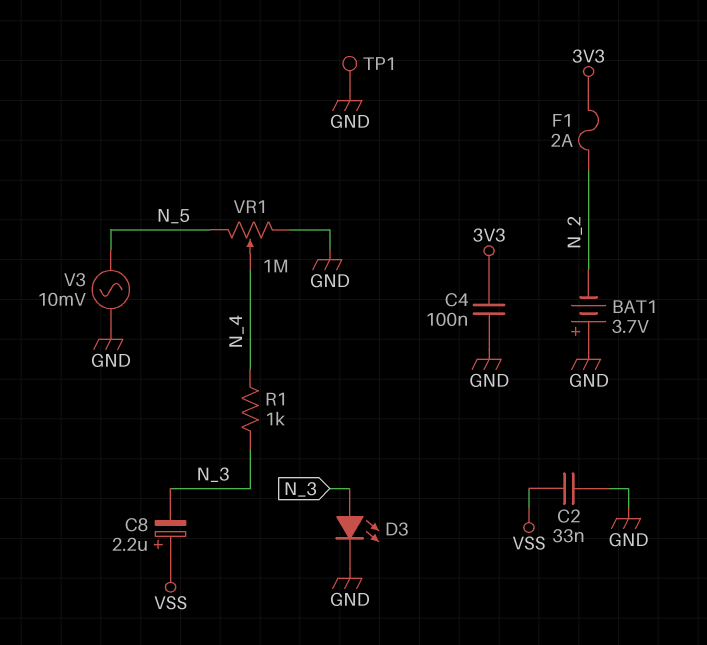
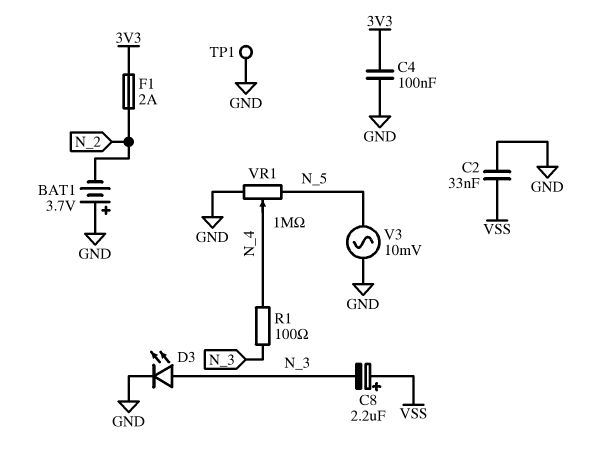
R1: 1k (N_3, N_4) -> 100 (N_3, N_4)

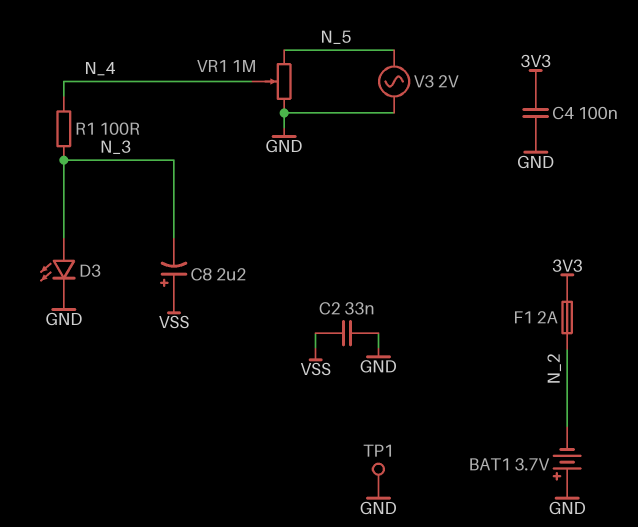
V3: AC 10mV (GND, N_5) -> AC 2V (GND, N_5)

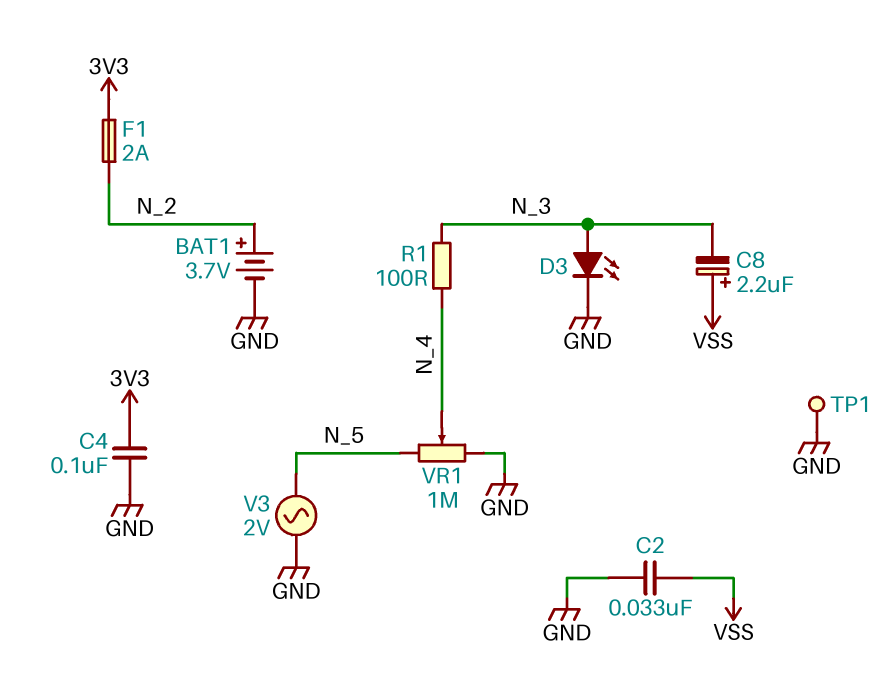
BAT1: 3.7V (plus GND, minus N_2) -> 3.7V (plus N_2, minus GND)

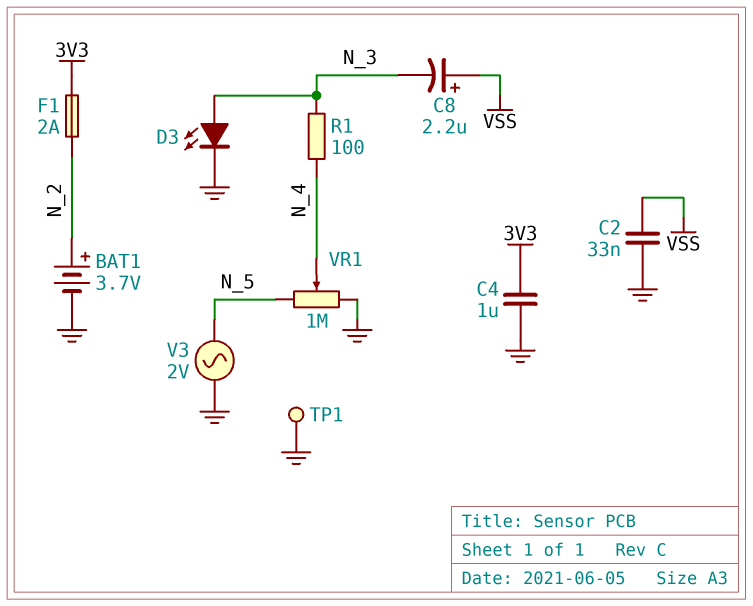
C4: 100nF (3V3, GND) -> 1uF (3V3, GND)

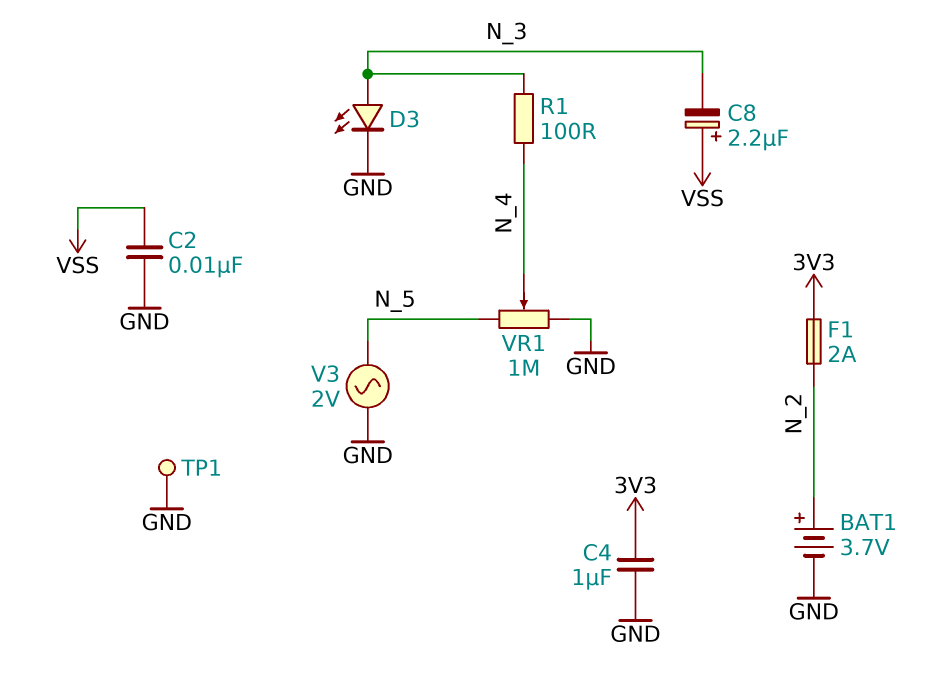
C2: 33nF (GND, VSS) -> 10nF (GND, VSS)

